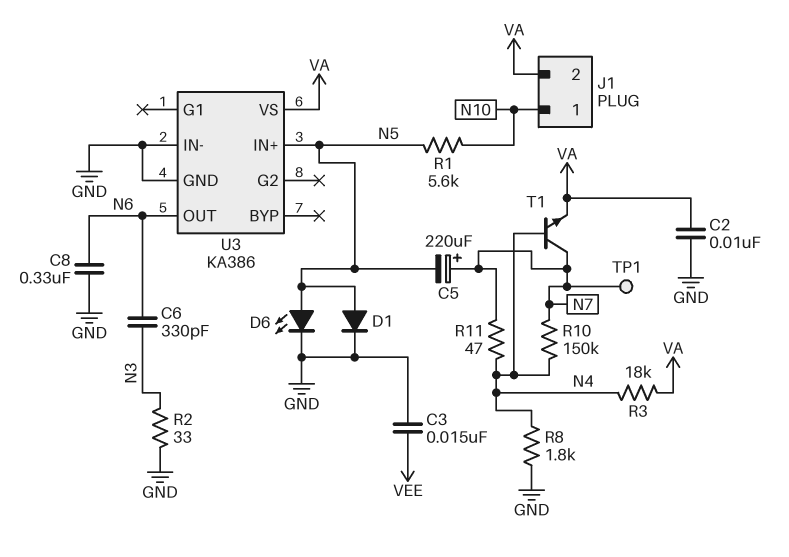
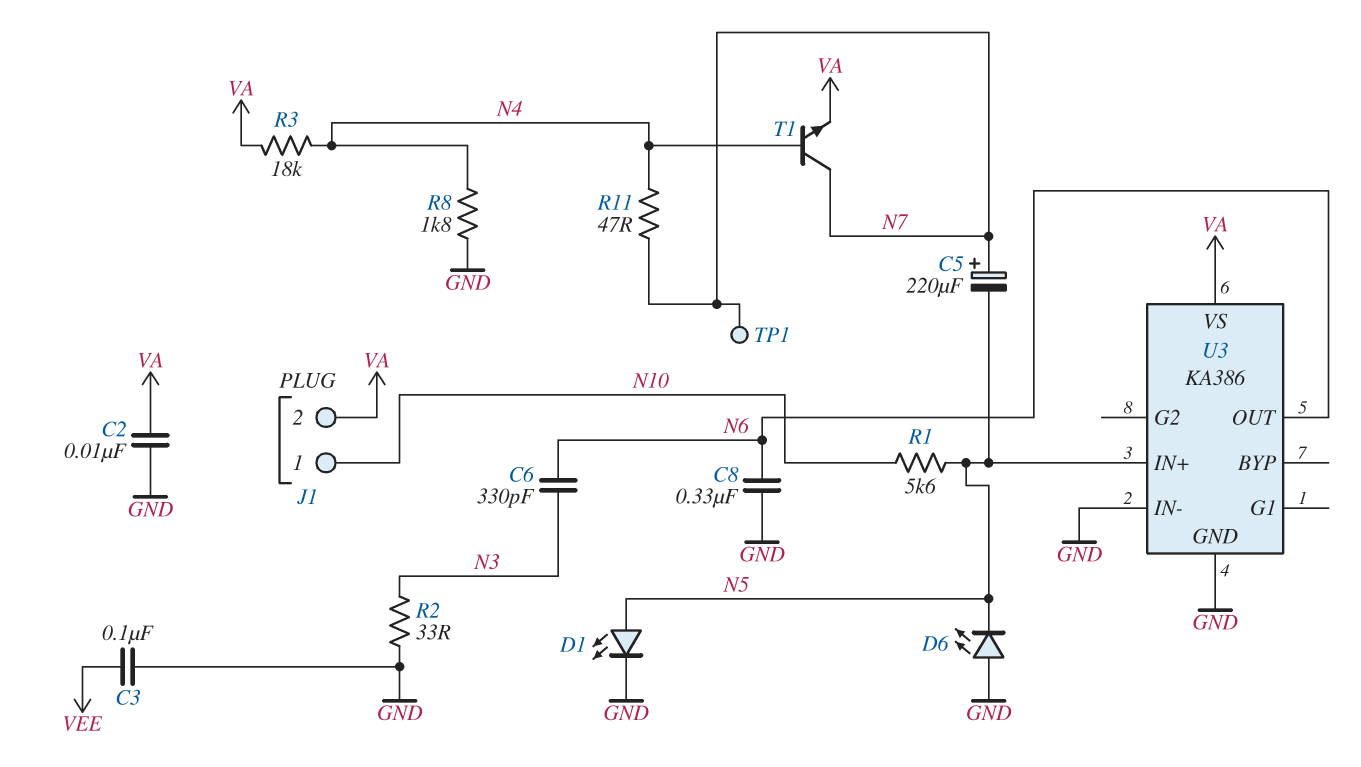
C3: 15nF (GND, VEE) -> 100nF (GND, VEE)
D1: diode (A N5, K GND) -> LED (A N5, K GND)
D6: LED (A N5, K GND) -> LED (A GND, K N5)
R10: 150k (N4, N7) -> none

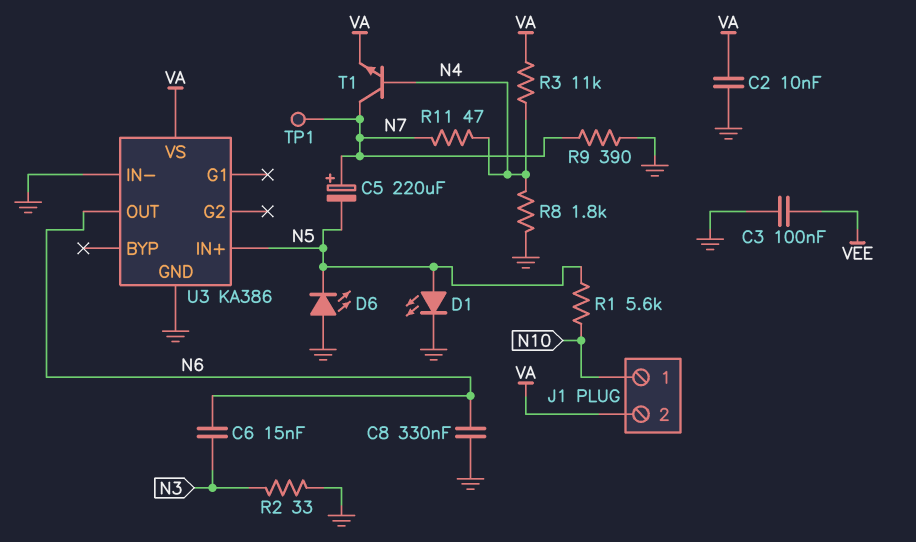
C6: 330pF (N3, N6) -> 15nF (N3, N6)
R3: 18k (N4, VA) -> 11k (N4, VA)
R9: none -> 390 (GND, N7)

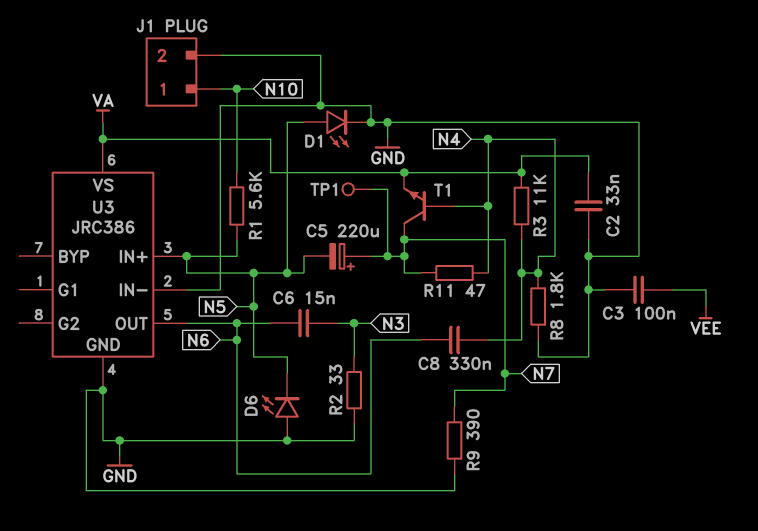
C2: 10nF (GND, VA) -> 33nF (GND, VA)
C8: 330nF (GND, N6) -> 330nF (N4, N6)
J1 pin 2: VA -> GND
U3: KA386 -> JRC386

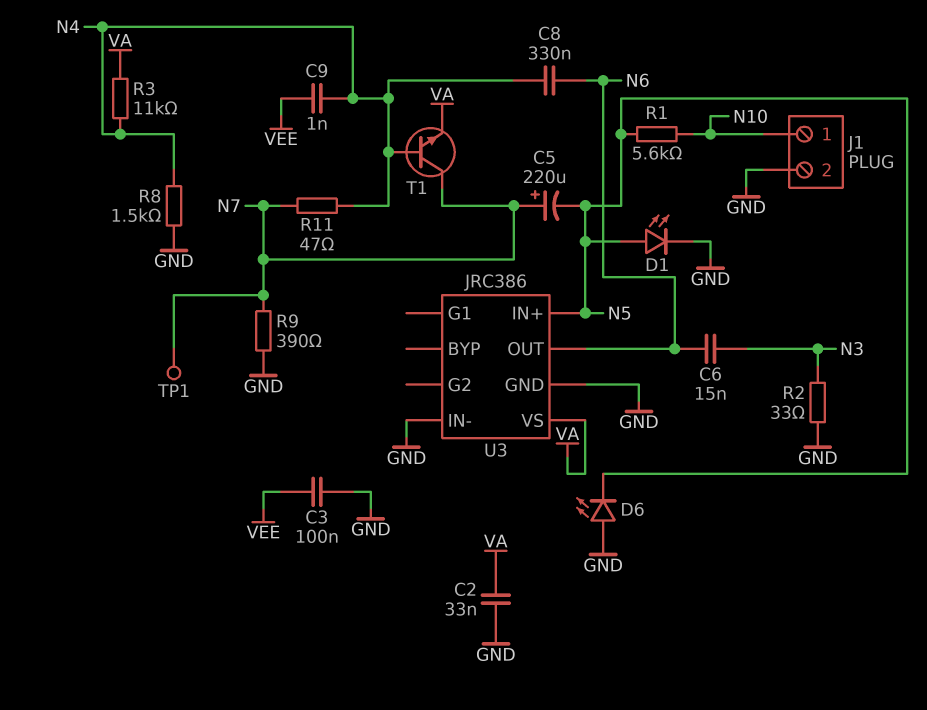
C9: none -> 1nF (N4, VEE)
R8: 1.8k (GND, N4) -> 1.5k (GND, N4)

